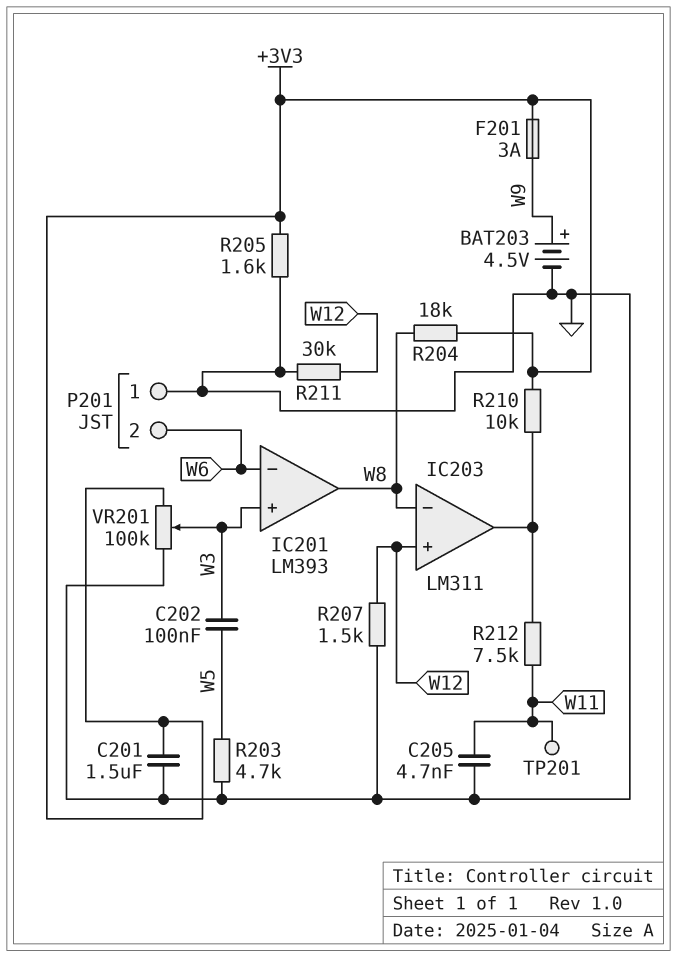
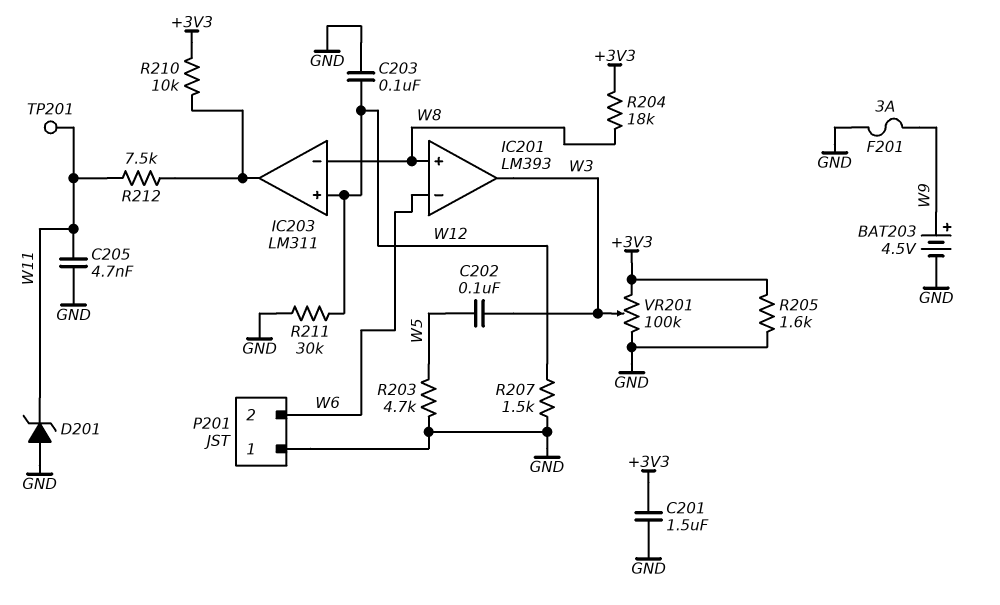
C203: none -> 100nF (GND, W12)
D201: none -> zener (A GND, K W11)
F201: 3A (+3V3, W9) -> 3A (GND, W9)
IC201 pin in+: W3 -> W8
IC201 pin out: W8 -> W3

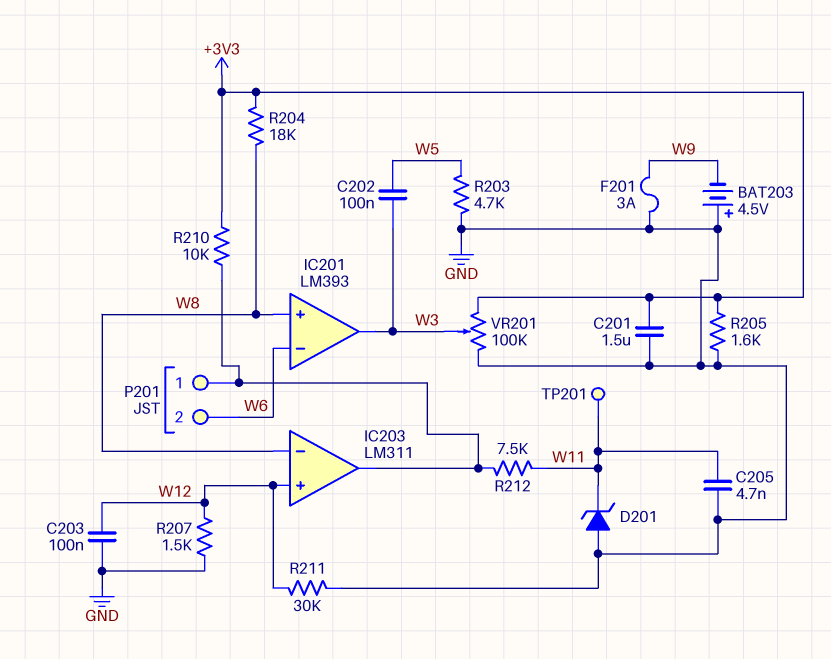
BAT203: 4.5V (plus W9, minus GND) -> 4.5V (plus GND, minus W9)
P201 pin 1: GND -> IC203/out

